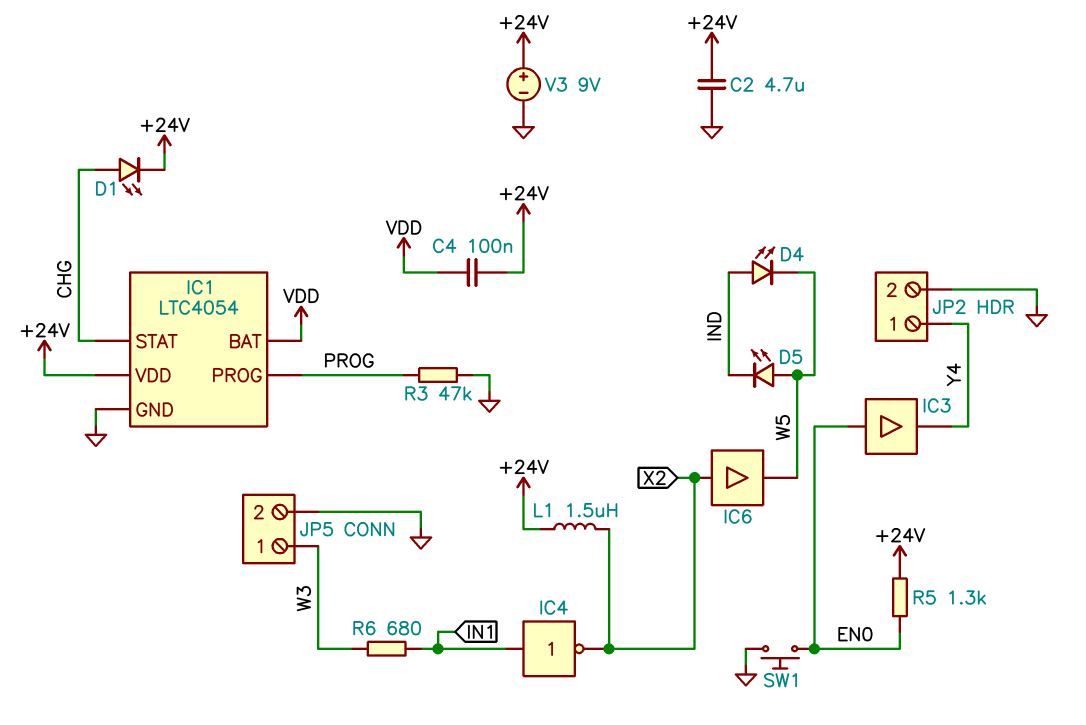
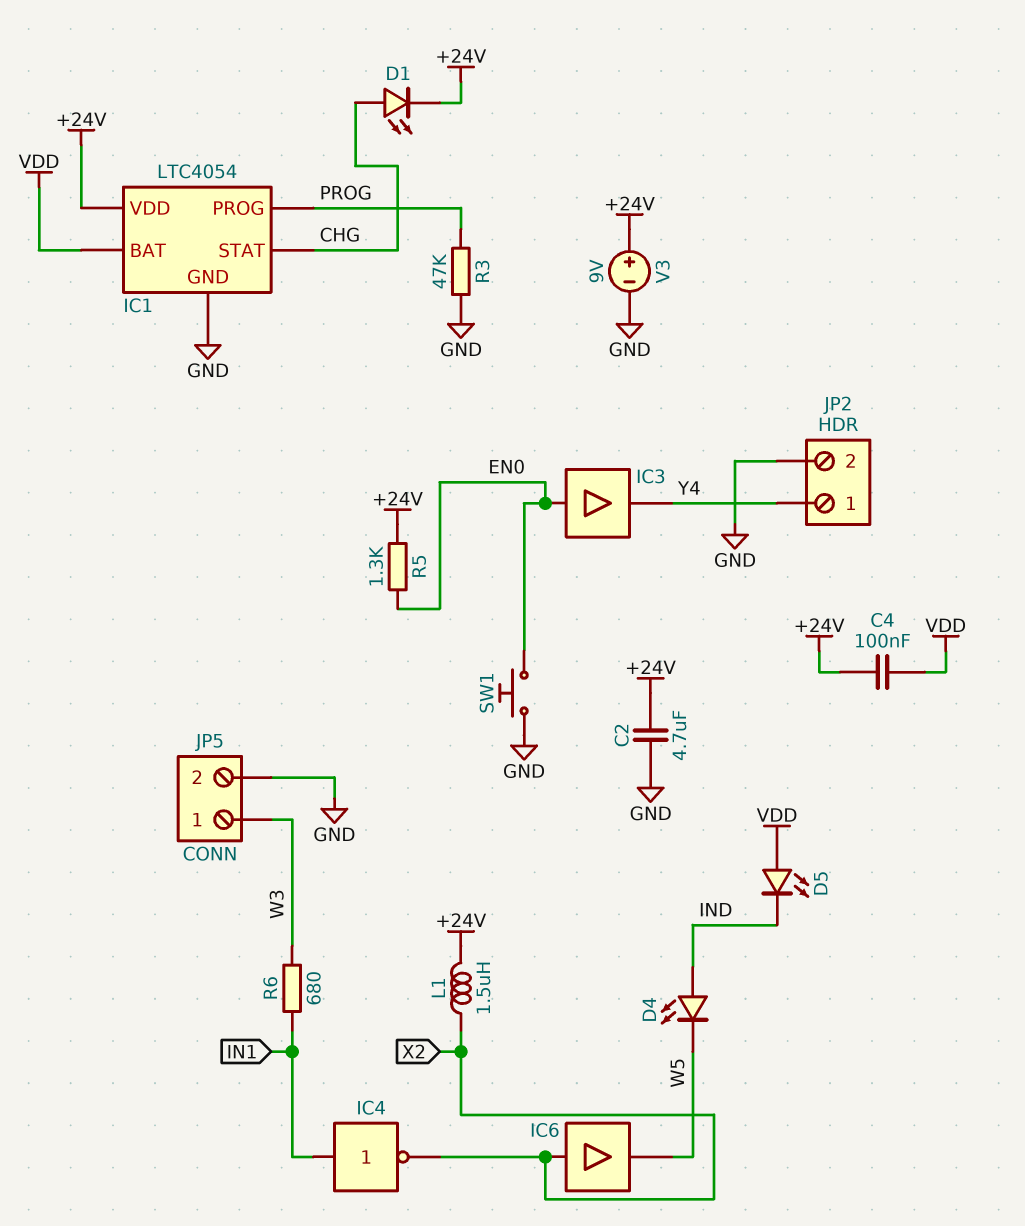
D5: LED (A W5, K IND) -> LED (A VDD, K IND)

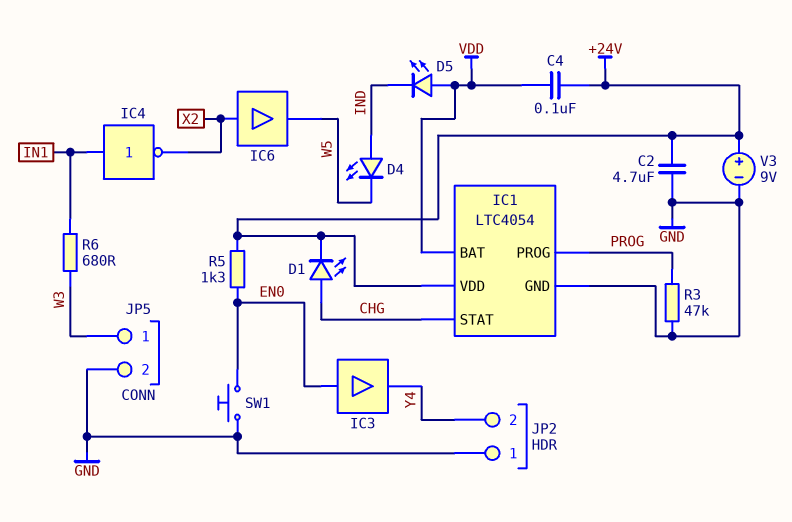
JP2 pin 1: Y4 -> GND
JP2 pin 2: GND -> Y4
L1: 1.5uH (+24V, X2) -> none

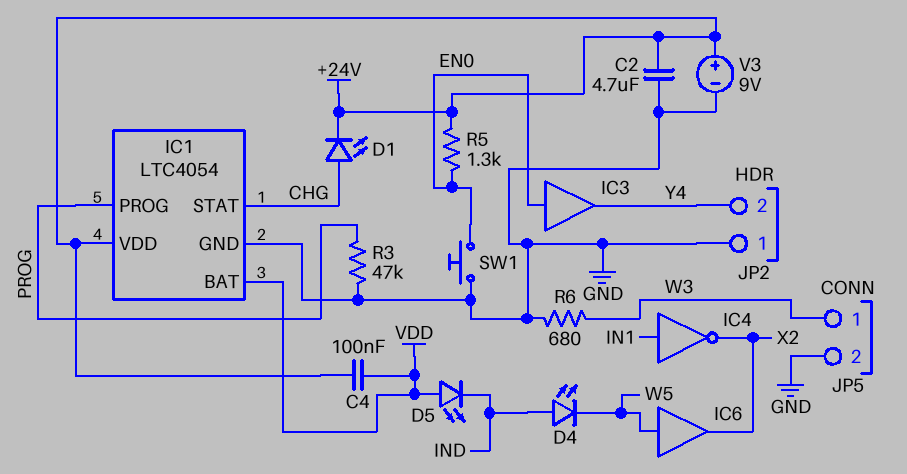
IC6: buffer (in X2, out W5) -> buffer (in W5, out X2)
R6: 680 (IN1, W3) -> 680 (GND, W3)

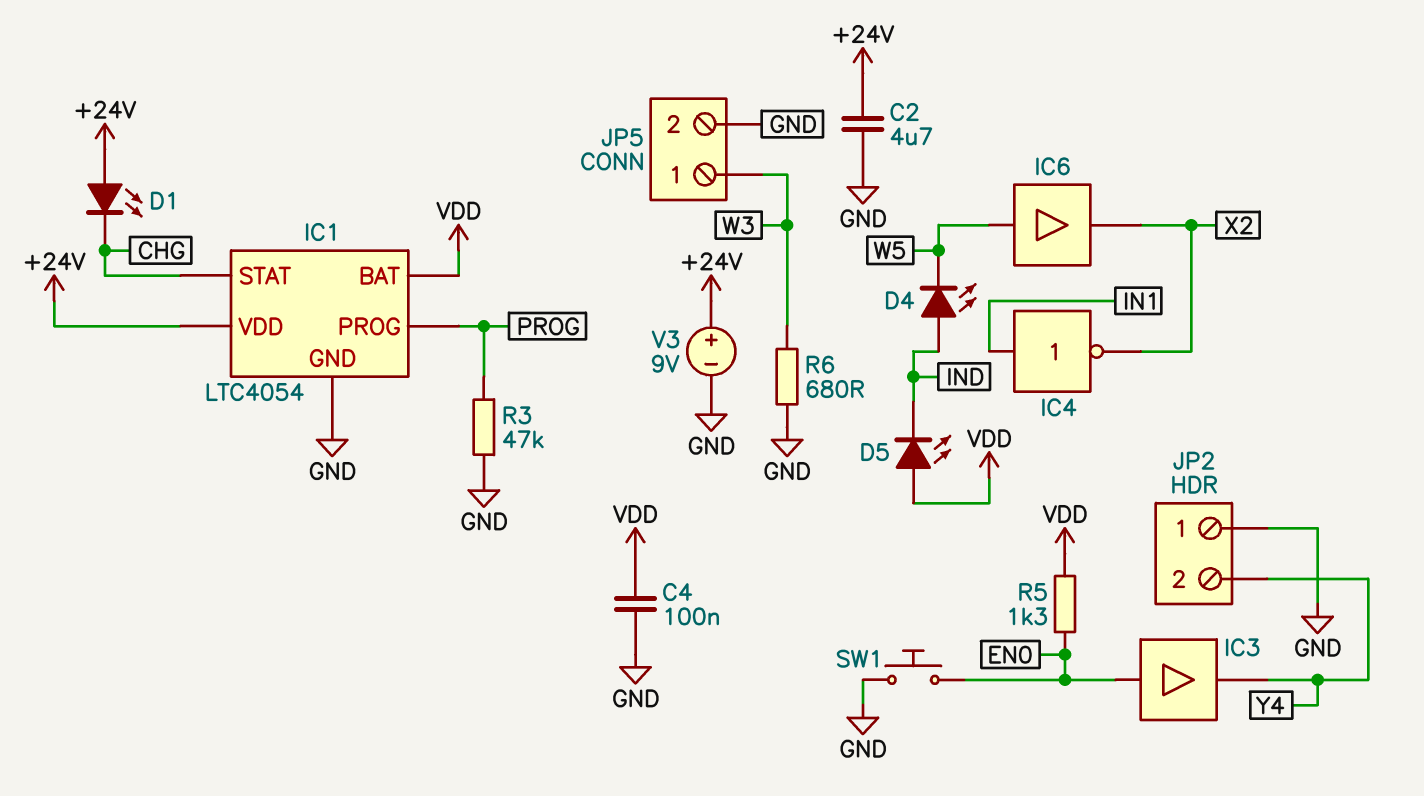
C4: 100nF (+24V, VDD) -> 100nF (GND, VDD)
D1: LED (A CHG, K +24V) -> LED (A +24V, K CHG)
R5: 1.3k (+24V, EN0) -> 1.3k (EN0, VDD)

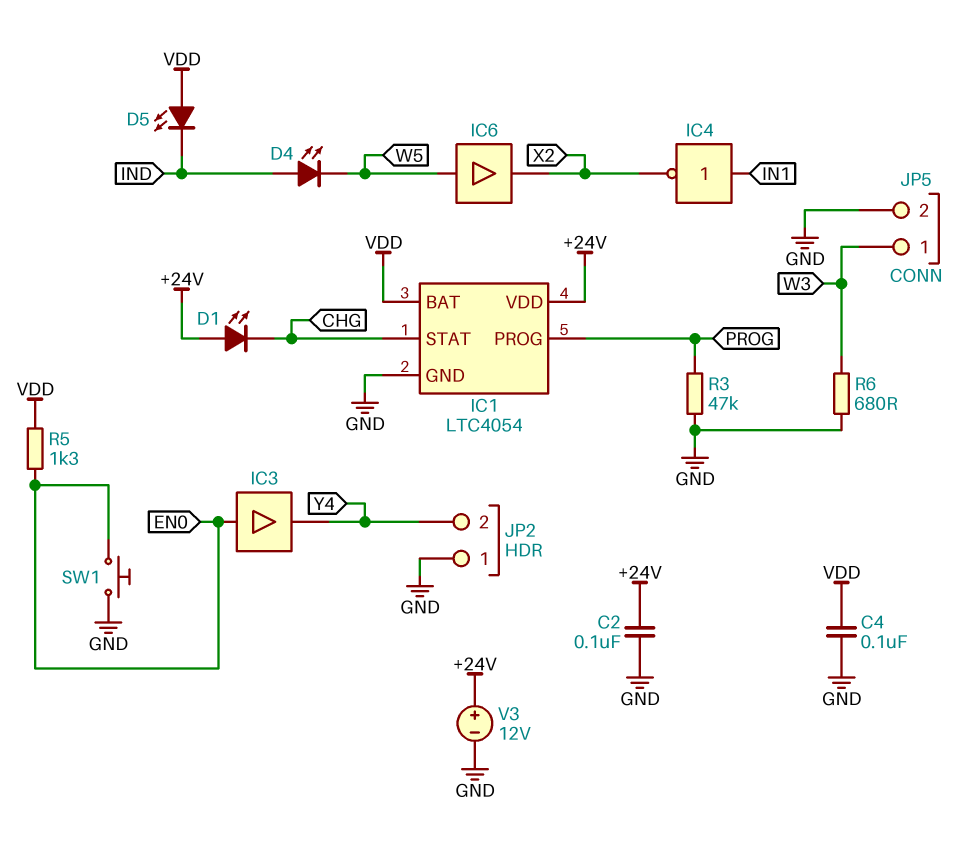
C2: 4.7uF (+24V, GND) -> 100nF (+24V, GND)
V3: 9V (plus +24V, minus GND) -> 12V (plus +24V, minus GND)

